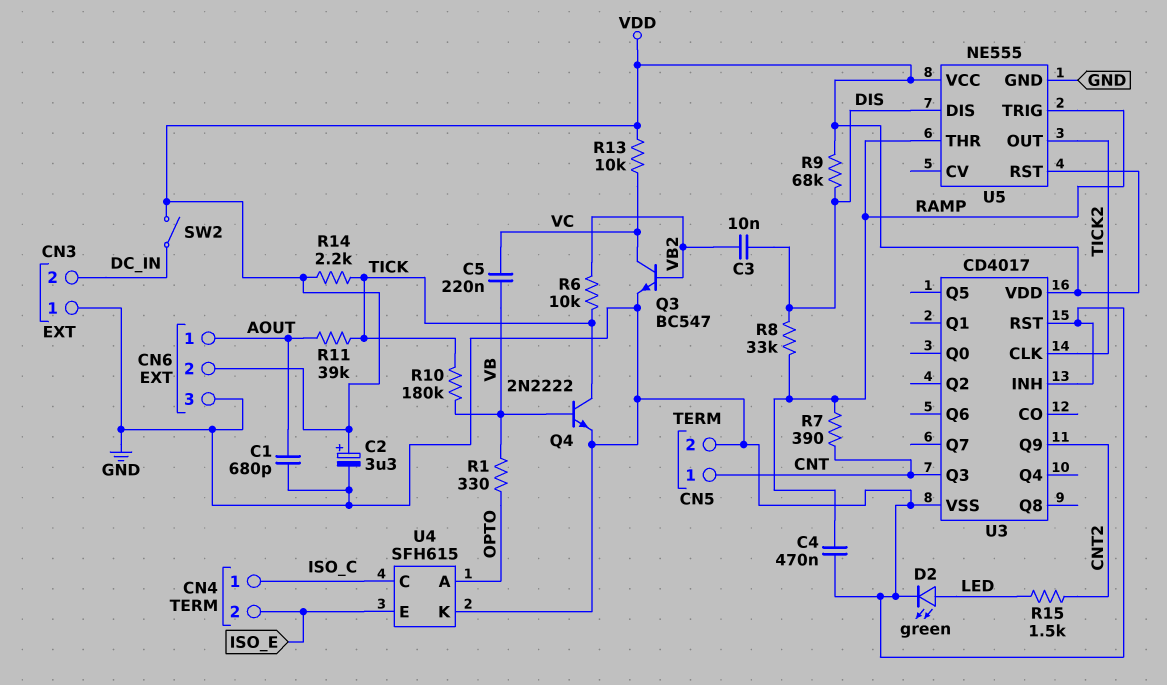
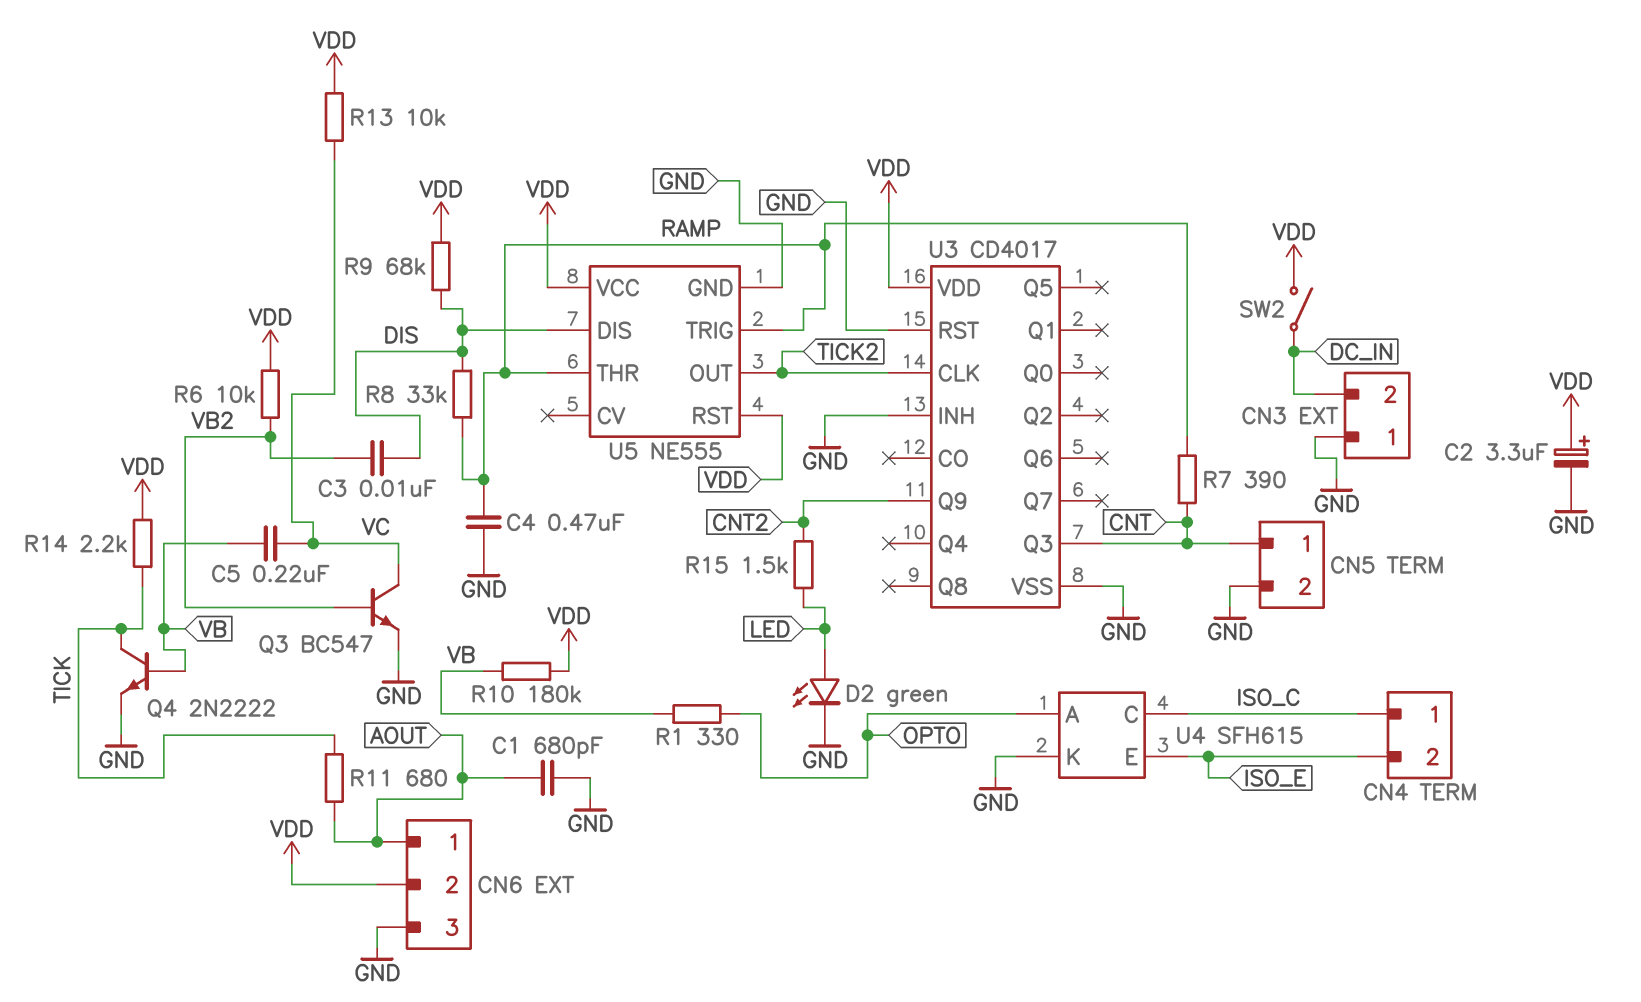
R6: 10k (TICK, VB2) -> 10k (VB2, VDD)
R10: 180k (TICK, VB) -> 180k (VB, VDD)
R11: 39k (AOUT, TICK) -> 680 (AOUT, TICK)

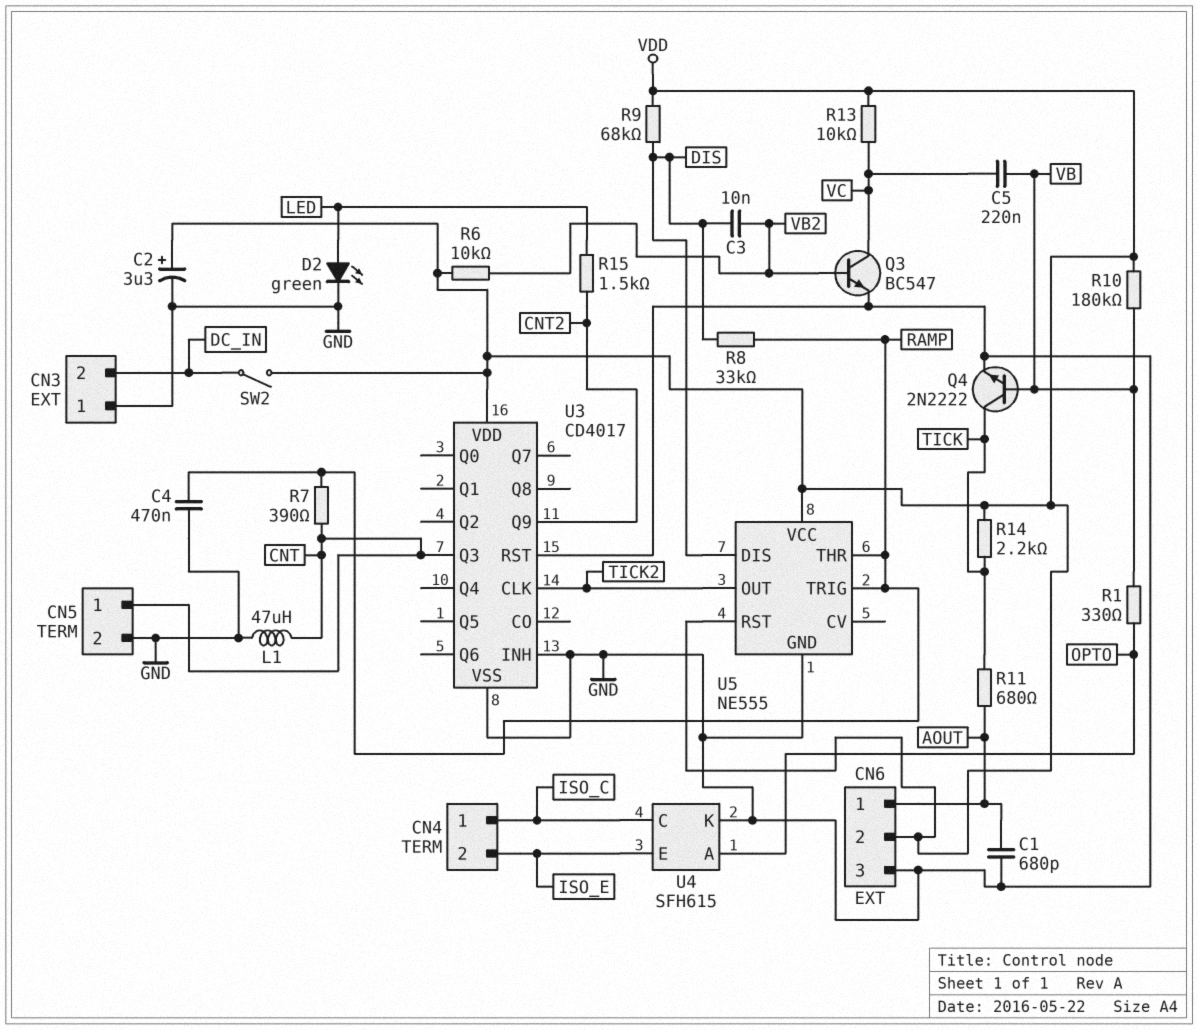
L1: none -> 47uH (CNT, GND)

